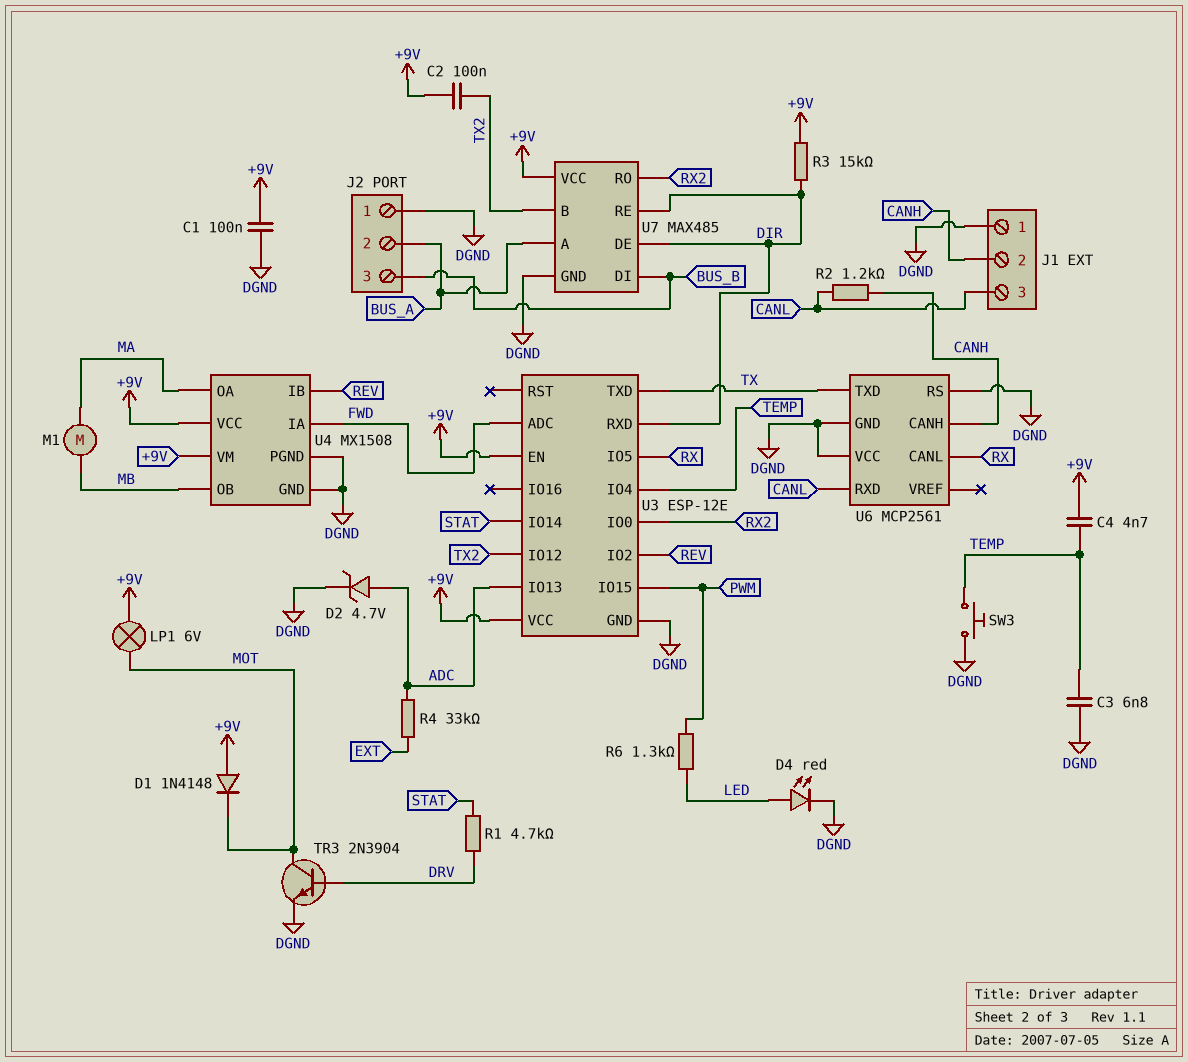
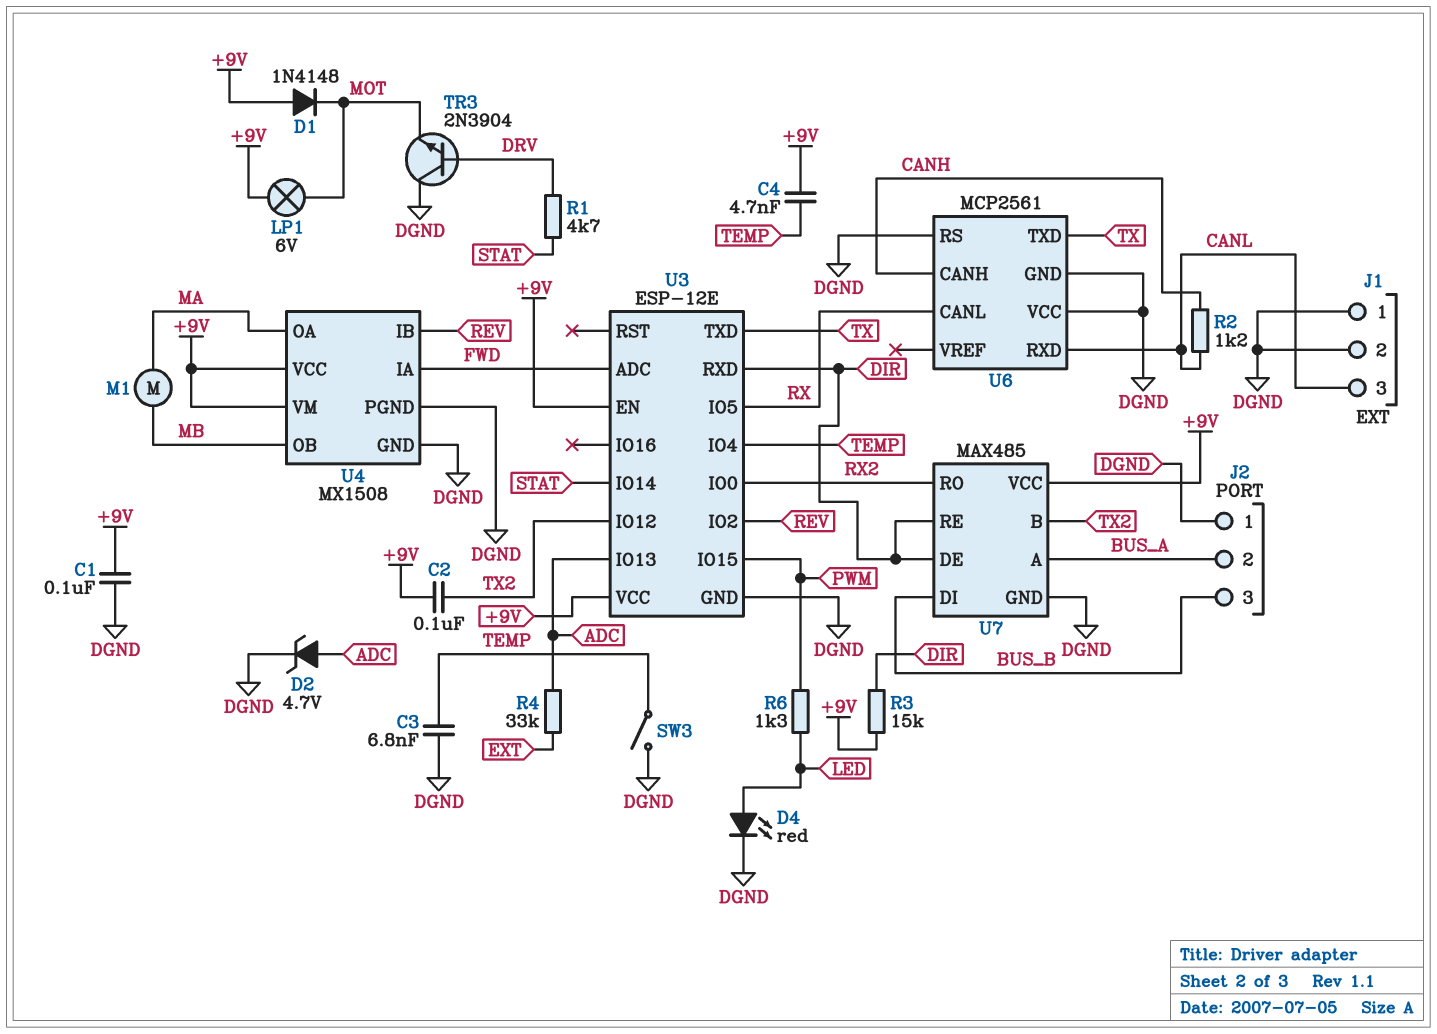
J1 pin 2: CANH -> DGND
SW3: button (DGND, TEMP) -> switch (DGND, TEMP)
TR3: NPN 2N3904 (B DRV, C MOT, E DGND) -> NPN 2N3904 (B DRV, C DGND, E MOT)

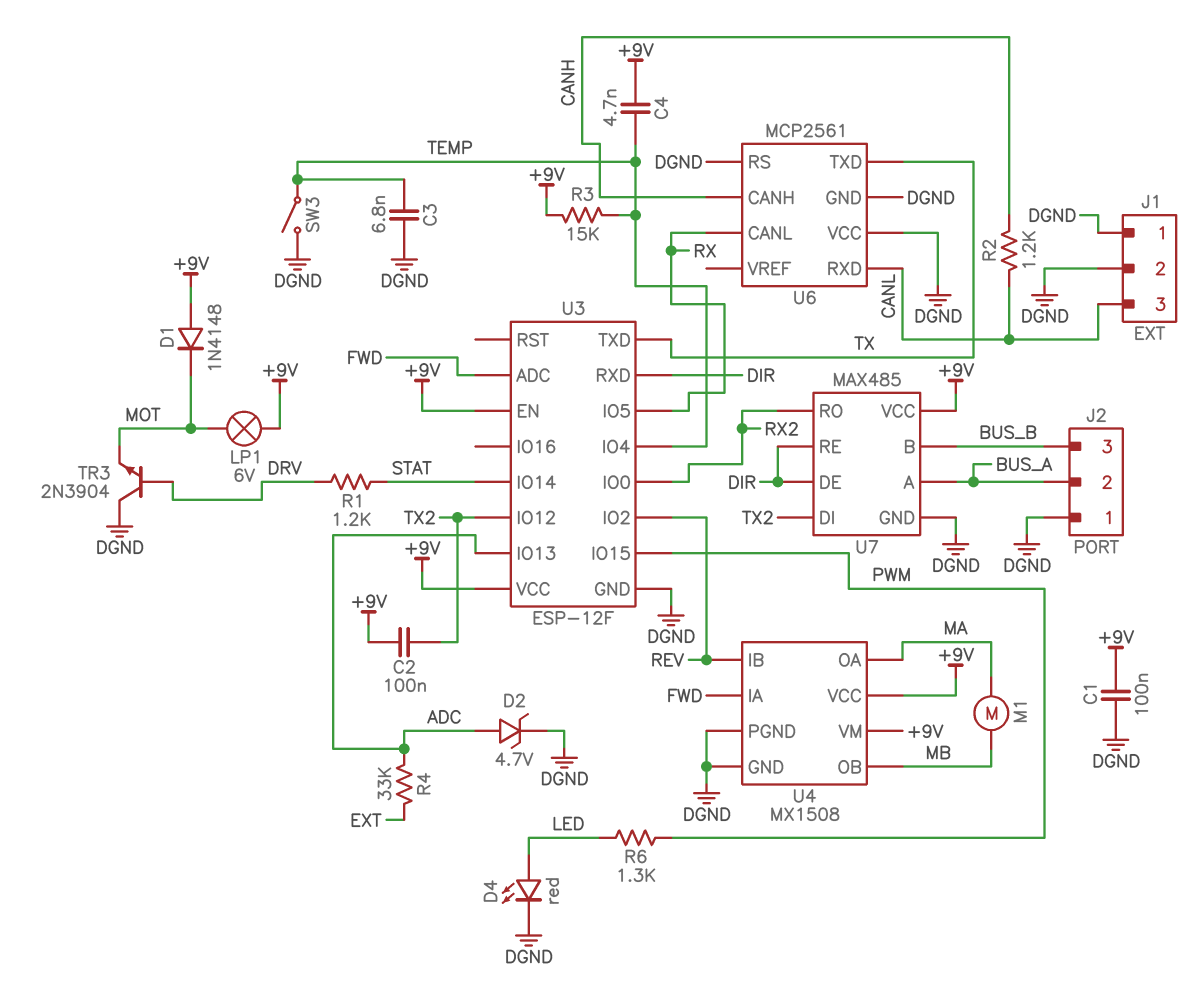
R1: 4.7k (DRV, STAT) -> 1.2k (DRV, STAT)
R3: 15k (+9V, DIR) -> 15k (+9V, TEMP)
U3: ESP-12E -> ESP-12F
U7 pin B: TX2 -> BUS_B
U7 pin DI: BUS_B -> TX2

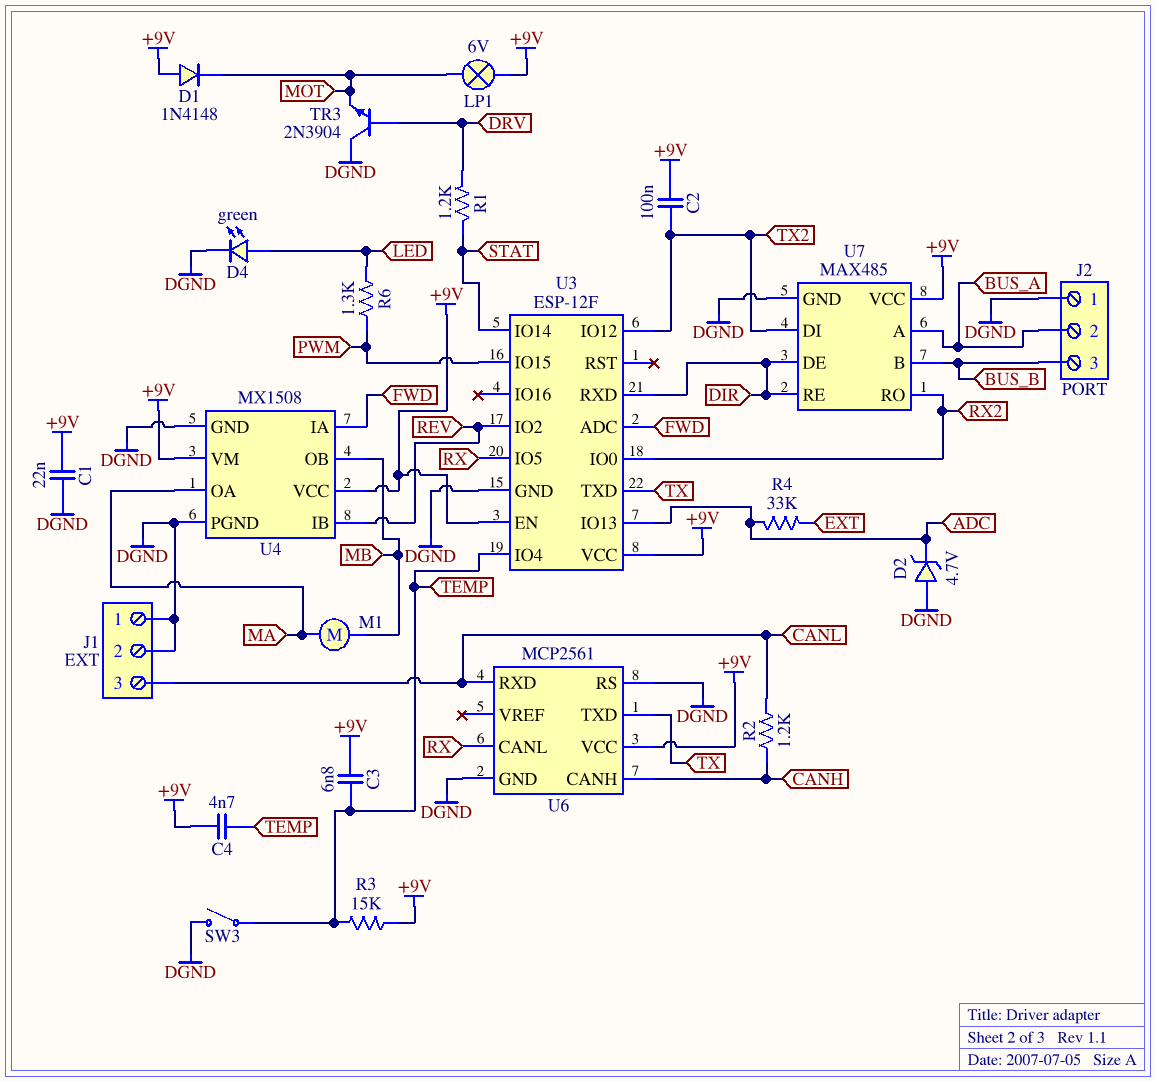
C1: 100nF (+9V, DGND) -> 22nF (+9V, DGND)
C3: 6.8nF (DGND, TEMP) -> 6.8nF (+9V, TEMP)
D2: zener 4.7V (A ADC, K DGND) -> zener 4.7V (A DGND, K ADC)
D4: LED red (A LED, K DGND) -> LED green (A LED, K DGND)
U6 pin VCC: DGND -> +9V

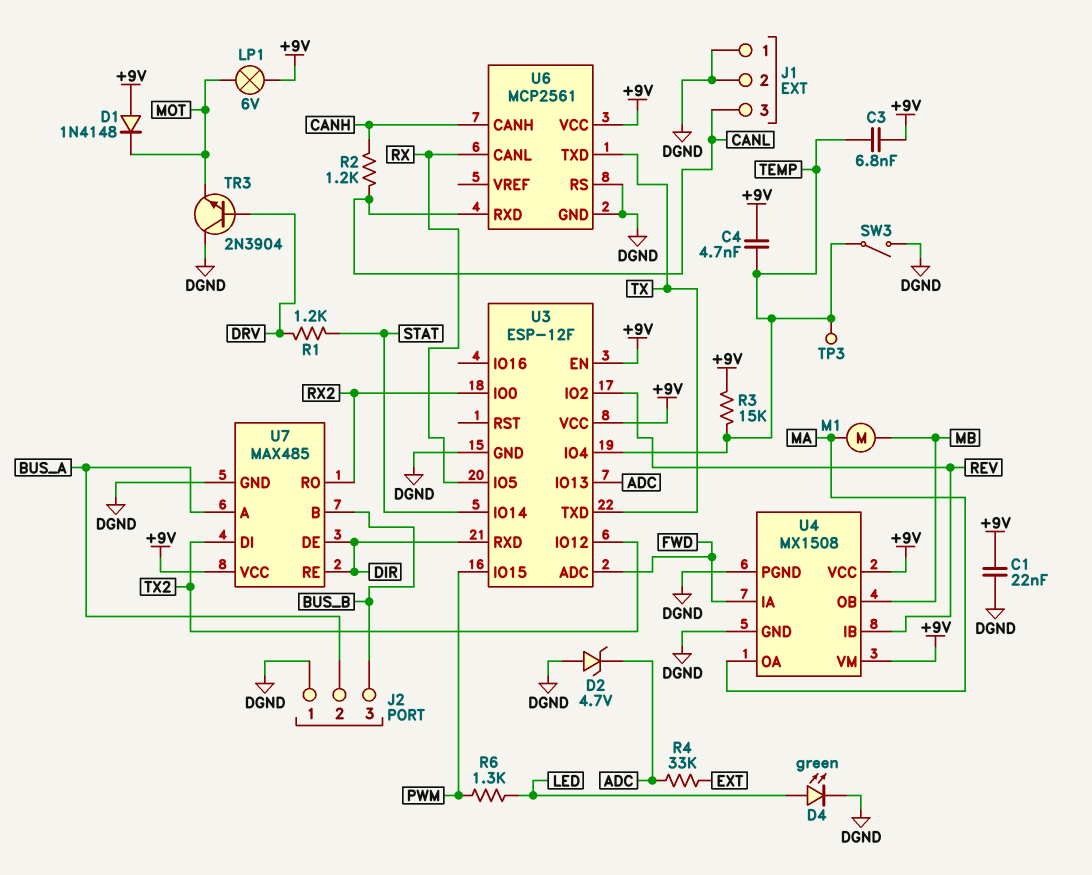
C2: 100nF (+9V, TX2) -> none
TP3: none -> test point (TEMP)

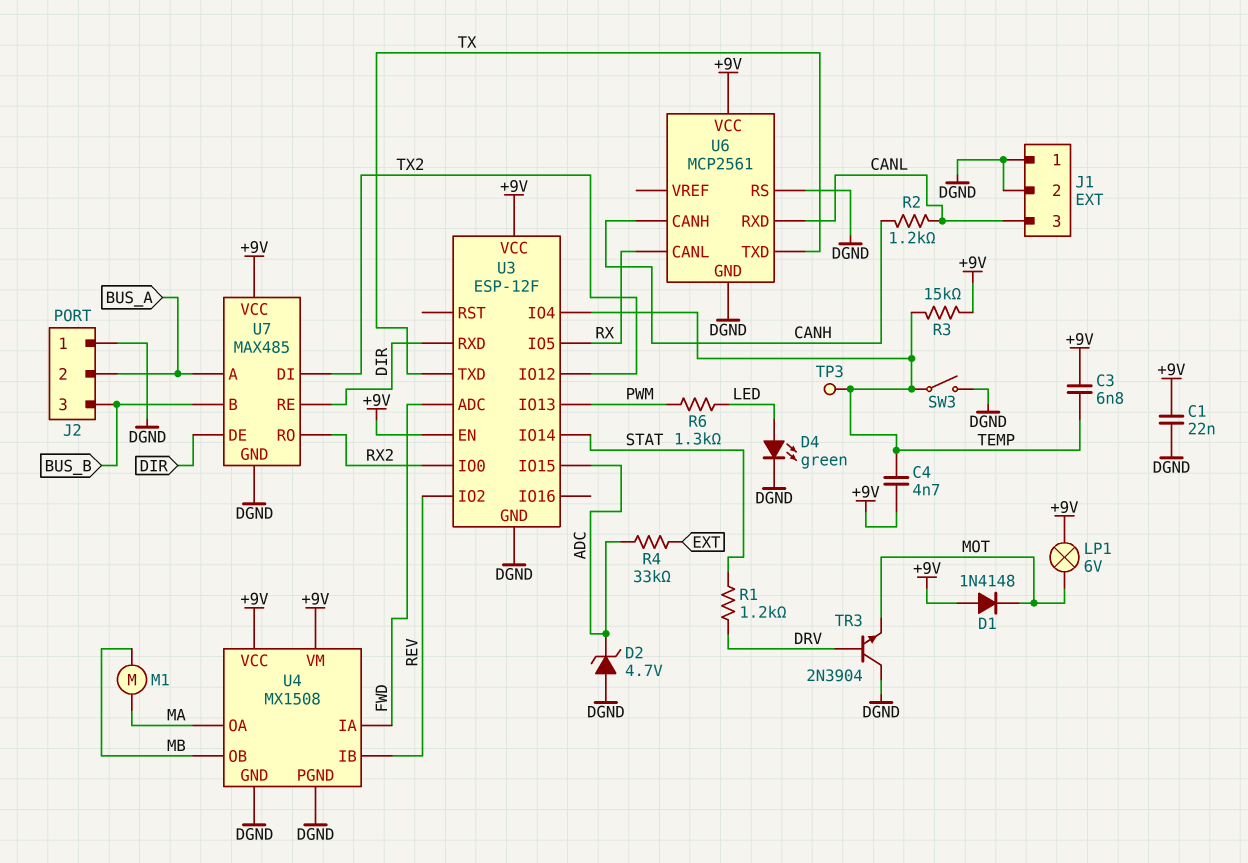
U3 pin IO13: ADC -> PWM
U3 pin IO15: PWM -> ADC

